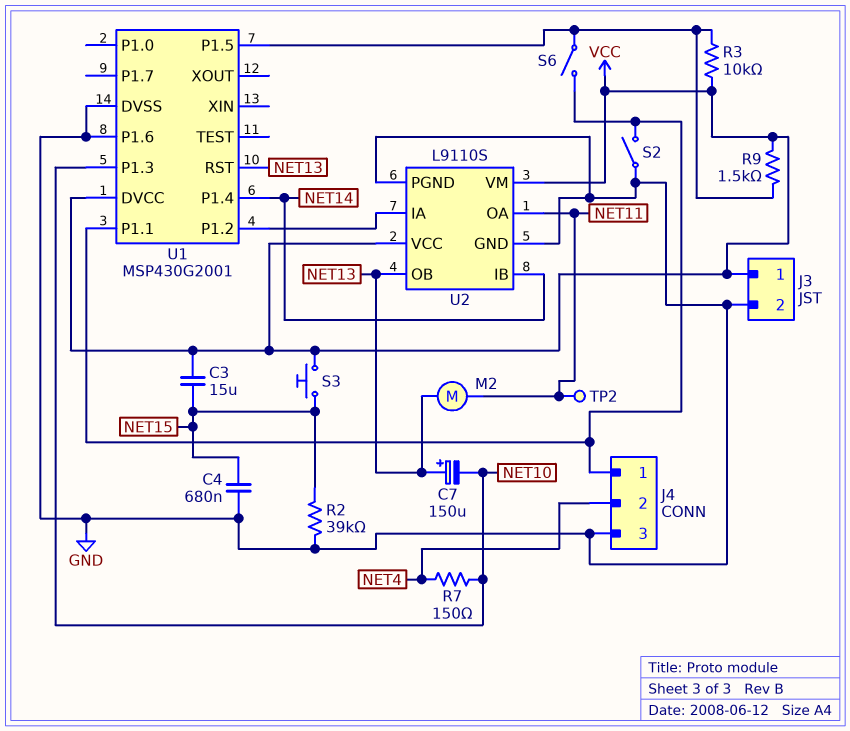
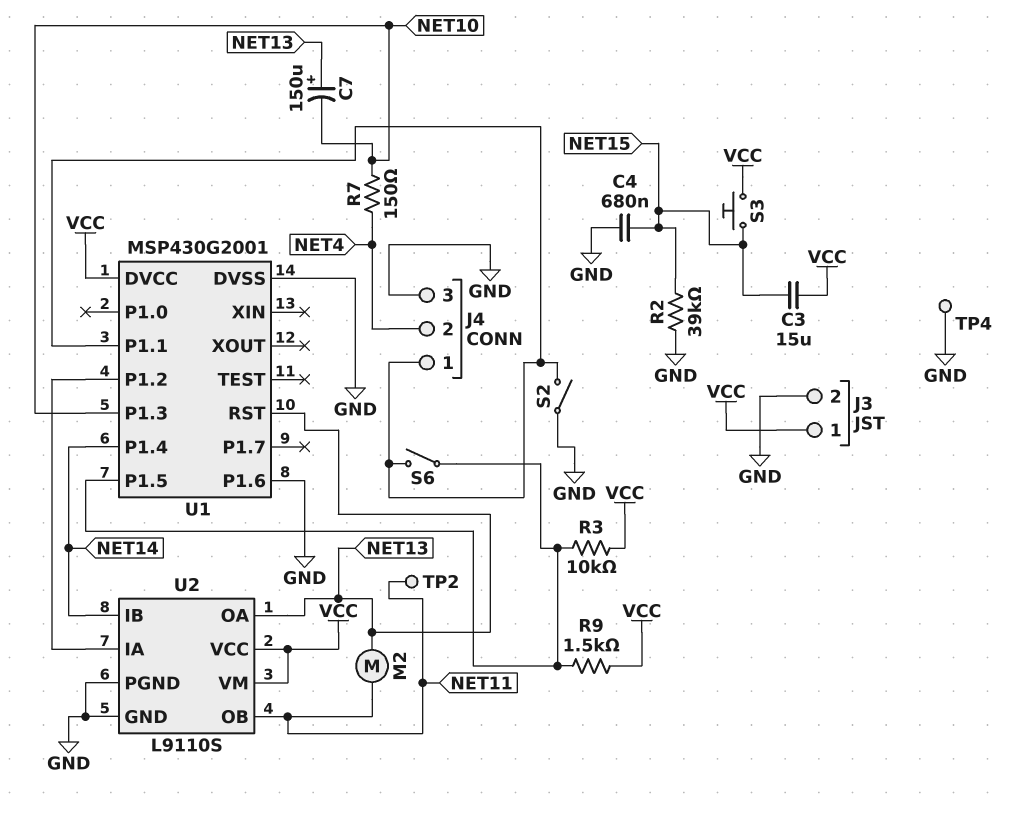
TP4: none -> test point (GND)
U2 pin OA: NET11 -> NET13
U2 pin OB: NET13 -> NET11

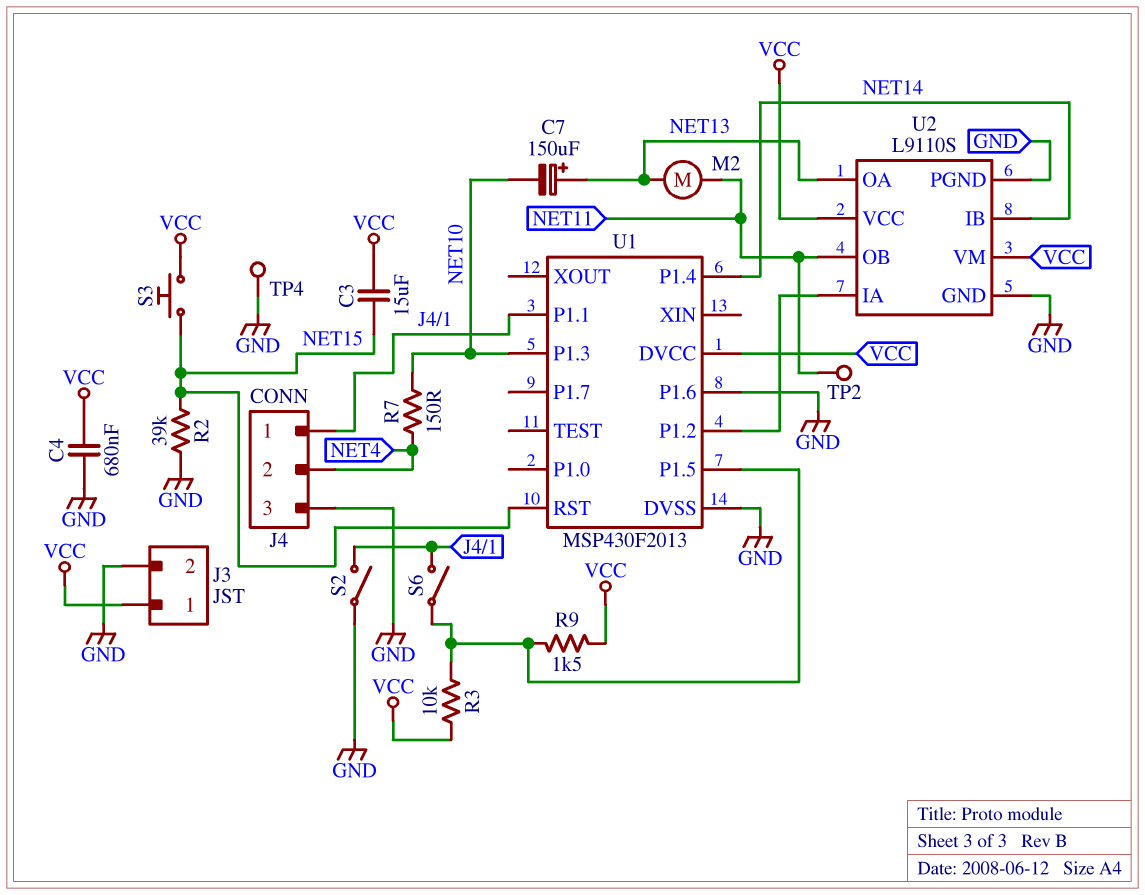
C4: 680nF (GND, NET15) -> 680nF (GND, VCC)
U1: MSP430G2001 -> MSP430F2013
U1 pin RST: NET13 -> NET15

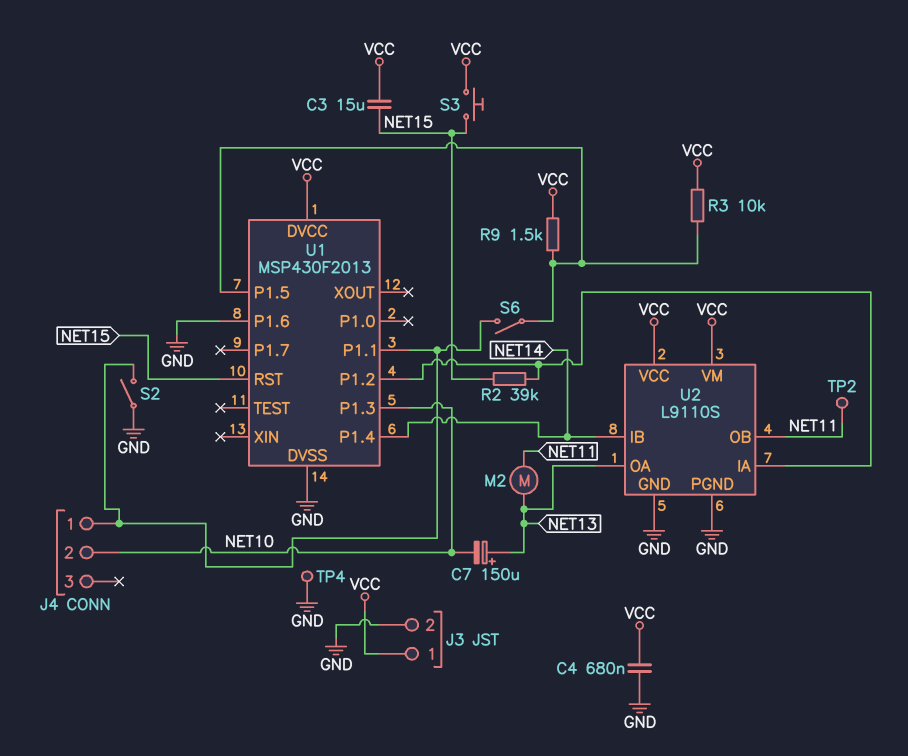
J4 pin 2: NET4 -> NET10
J4 pin 3: GND -> none
R2: 39k (GND, NET15) -> 39k (NET15, U1/P1.2)
R7: 150 (NET4, NET10) -> none

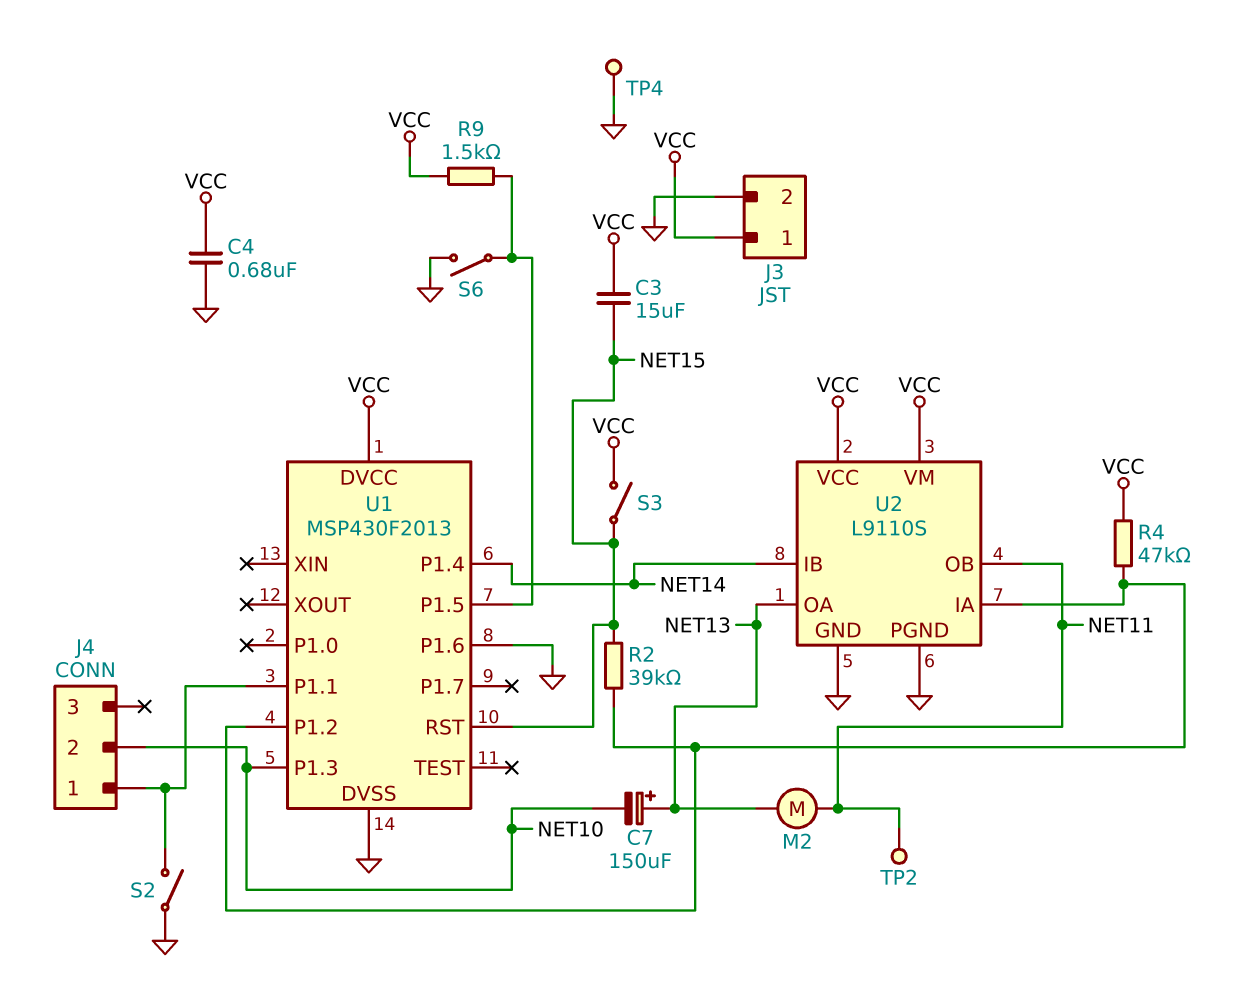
R3: 10k (U1/P1.5, VCC) -> none
R4: none -> 47k (U1/P1.2, VCC)
S3: button (NET15, VCC) -> switch (NET15, VCC)
S6: switch (J4/1, U1/P1.5) -> switch (GND, U1/P1.5)

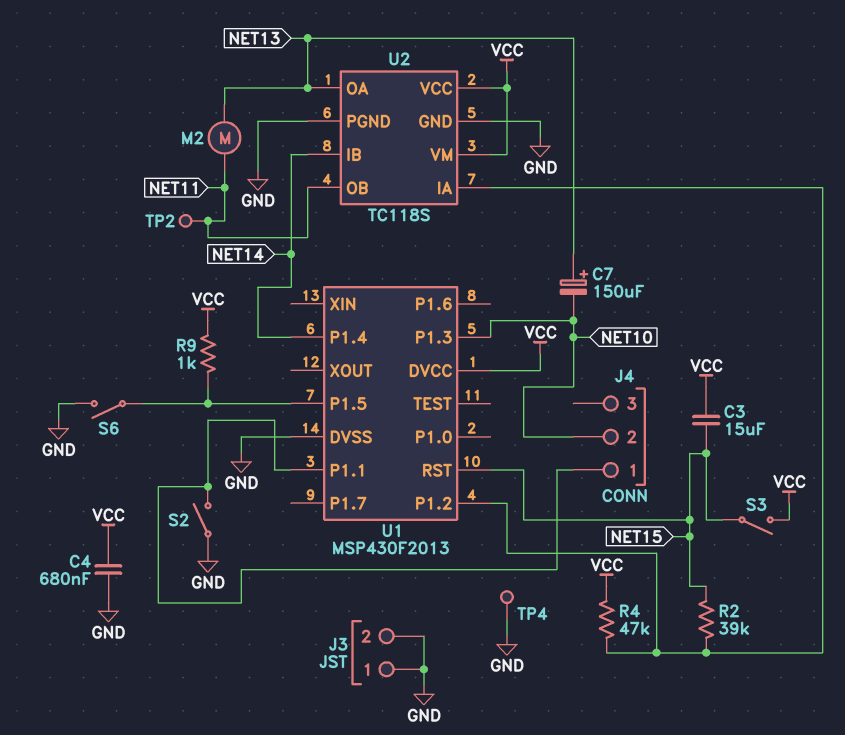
J3 pin 1: VCC -> GND
R9: 1.5k (U1/P1.5, VCC) -> 1k (U1/P1.5, VCC)
U1 pin P1.6: GND -> none
U2: L9110S -> TC118S

